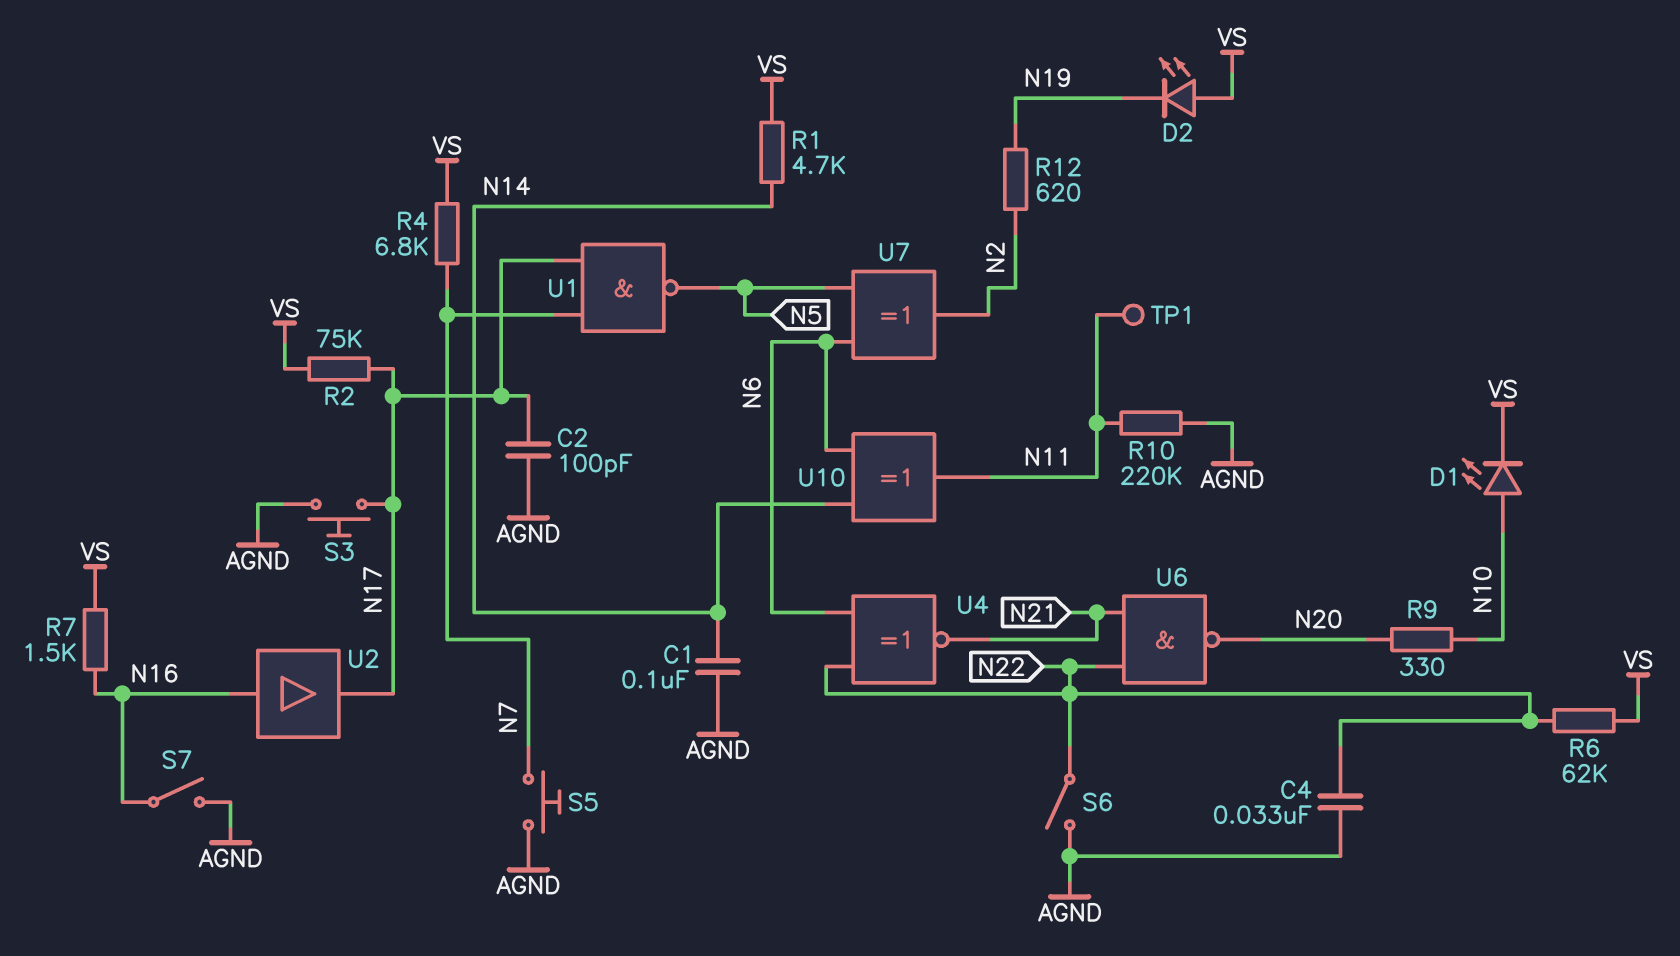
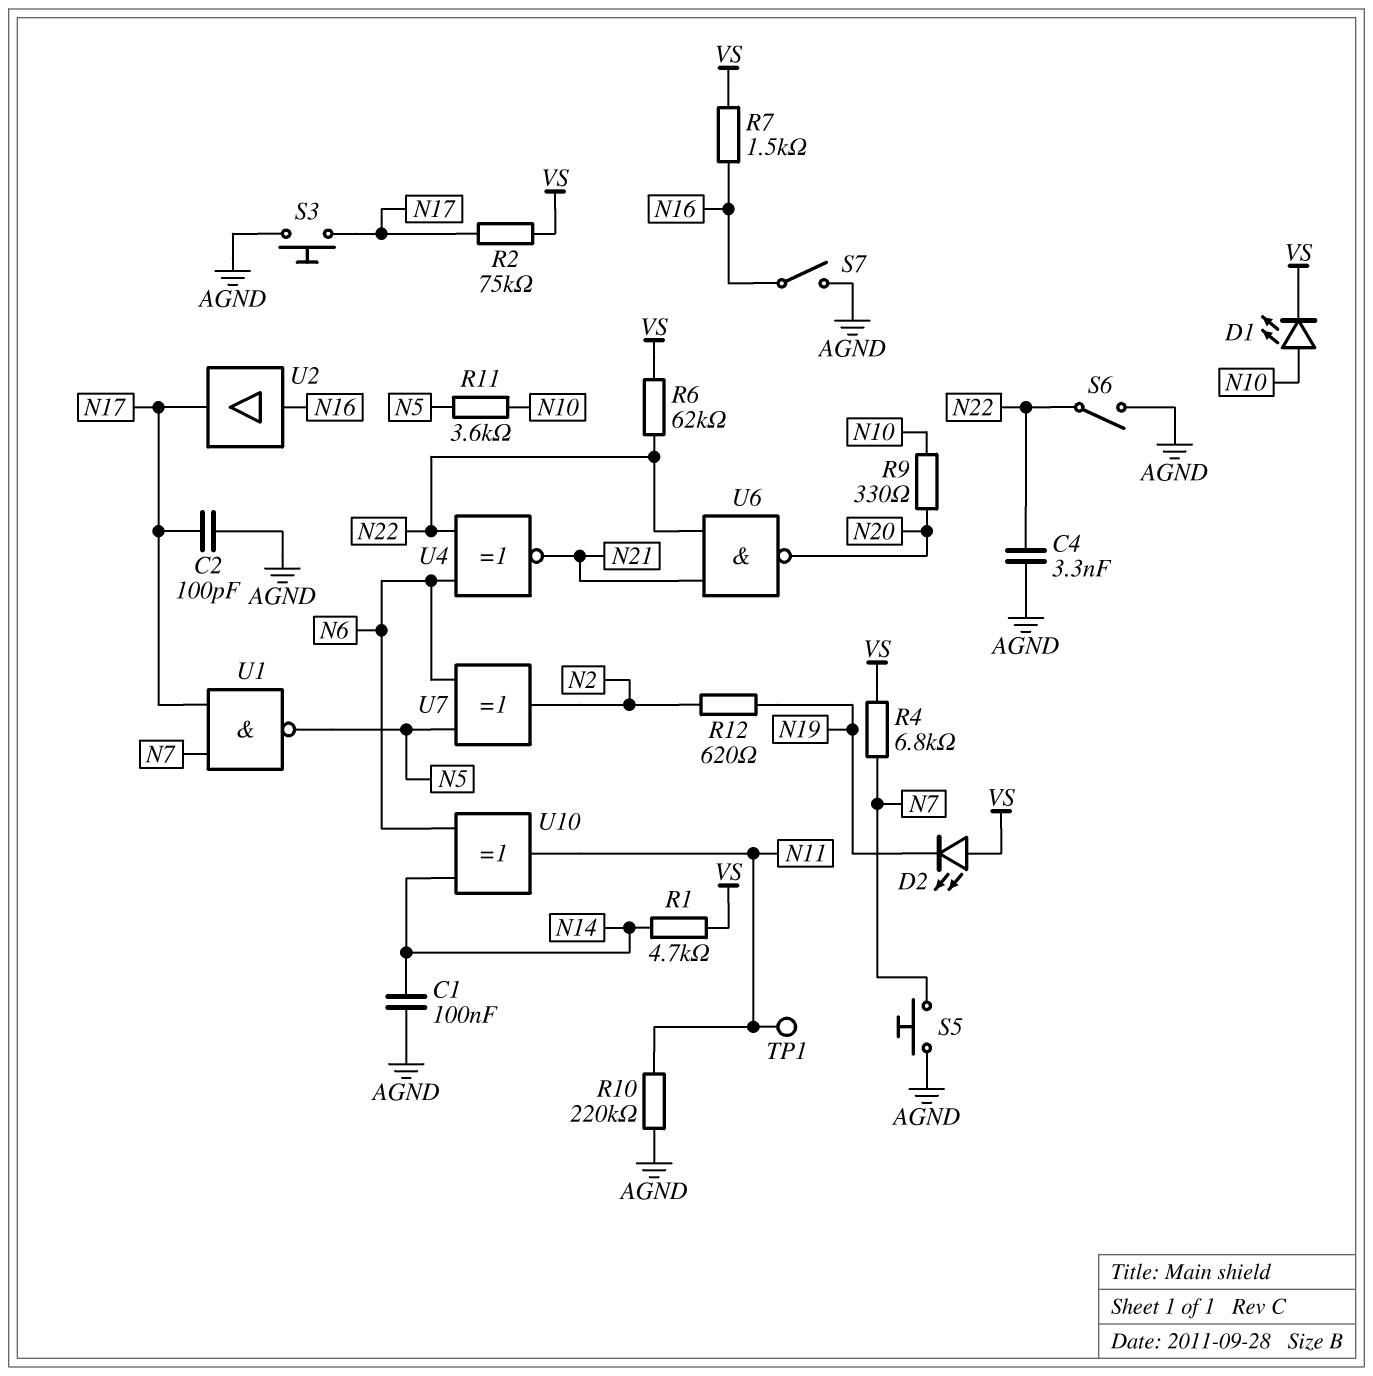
C4: 33nF (AGND, N22) -> 3.3nF (AGND, N22)
R11: none -> 3.6k (N5, N10)

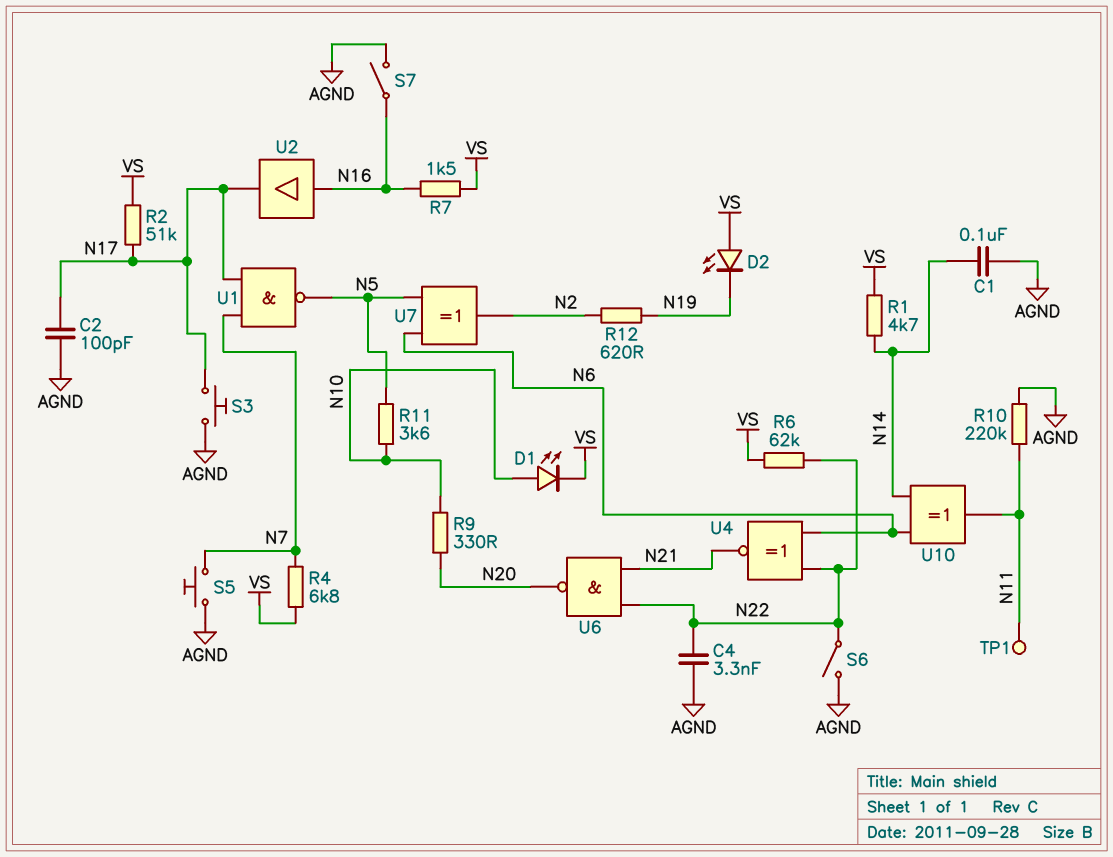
R2: 75k (N17, VS) -> 51k (N17, VS)

